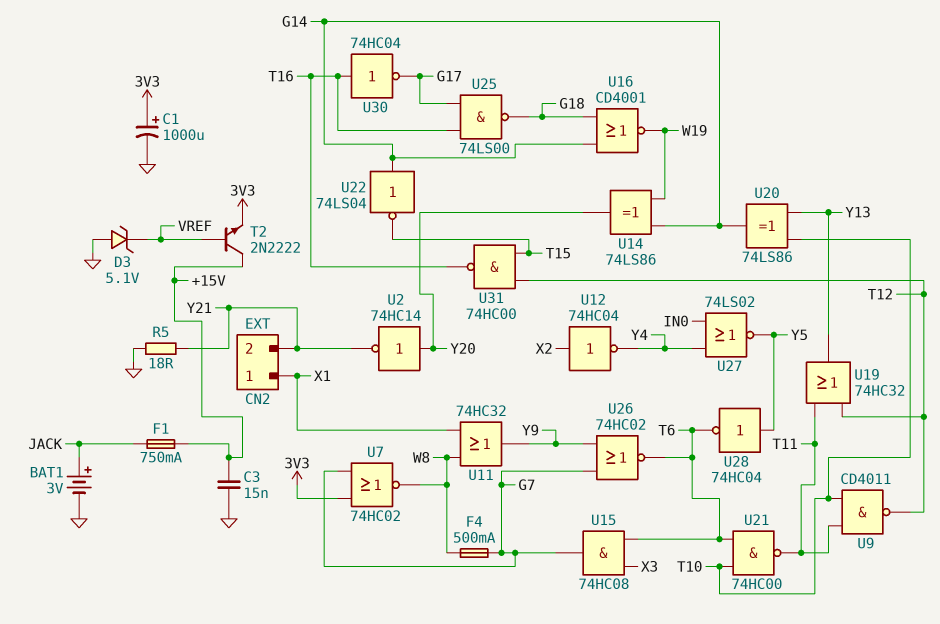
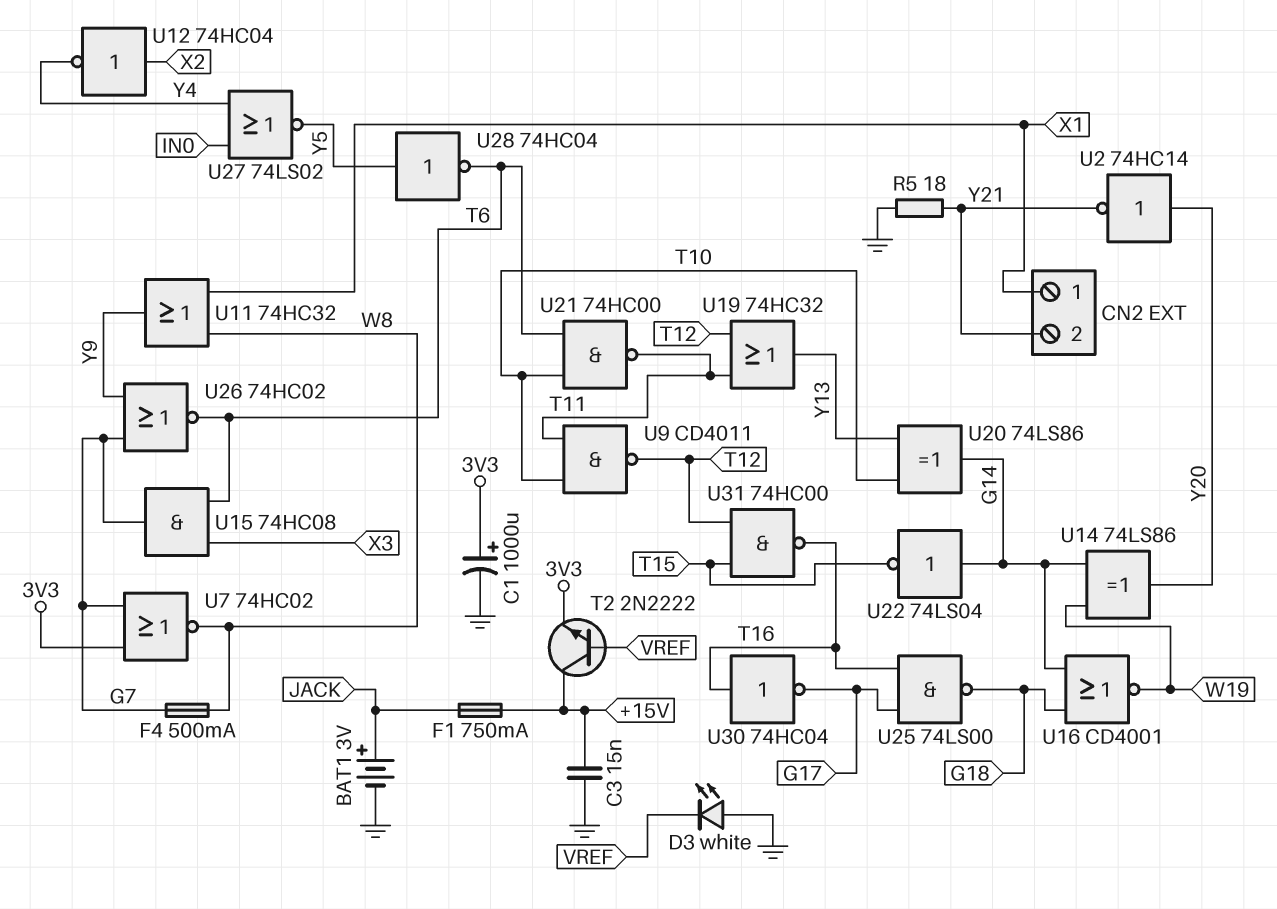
D3: zener 5.1V (A GND, K VREF) -> LED white (A GND, K VREF)

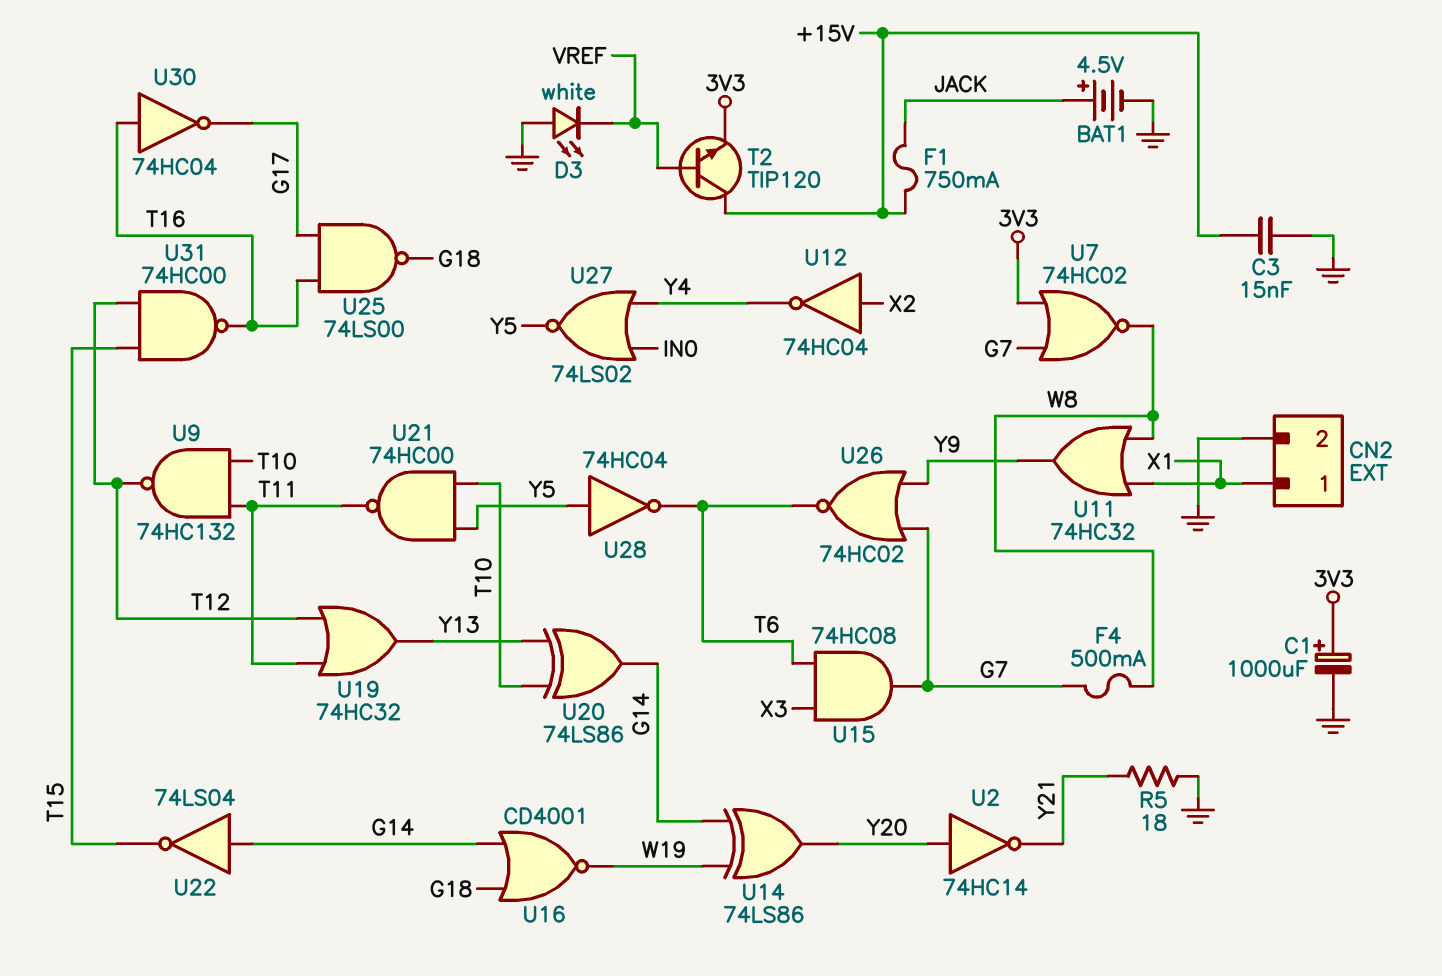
BAT1: 3V (plus JACK, minus GND) -> 4.5V (plus JACK, minus GND)
CN2 pin 2: Y21 -> GND
T2: NPN 2N2222 (B VREF, C +15V, E 3V3) -> NPN TIP120 (B VREF, C +15V, E 3V3)
U9: NAND CD4011 (in T10, in T11, out T12) -> NAND 74HC132 (in T10, in T11, out T12)
U21: NAND 74HC00 (in T6, in T10, out T11) -> NAND 74HC00 (in T10, in Y5, out T11)

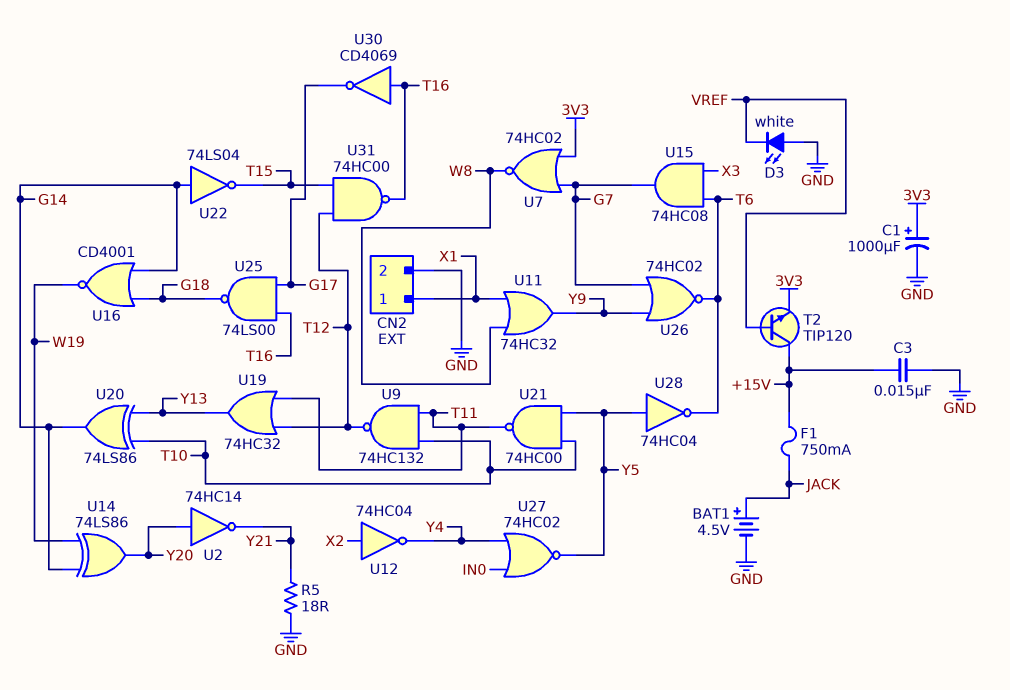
F4: 500mA (G7, W8) -> none
U27: NOR 74LS02 (in IN0, in Y4, out Y5) -> NOR 74HC02 (in IN0, in Y4, out Y5)
U30: NOT 74HC04 (in T16, out G17) -> NOT CD4069 (in T16, out G17)

